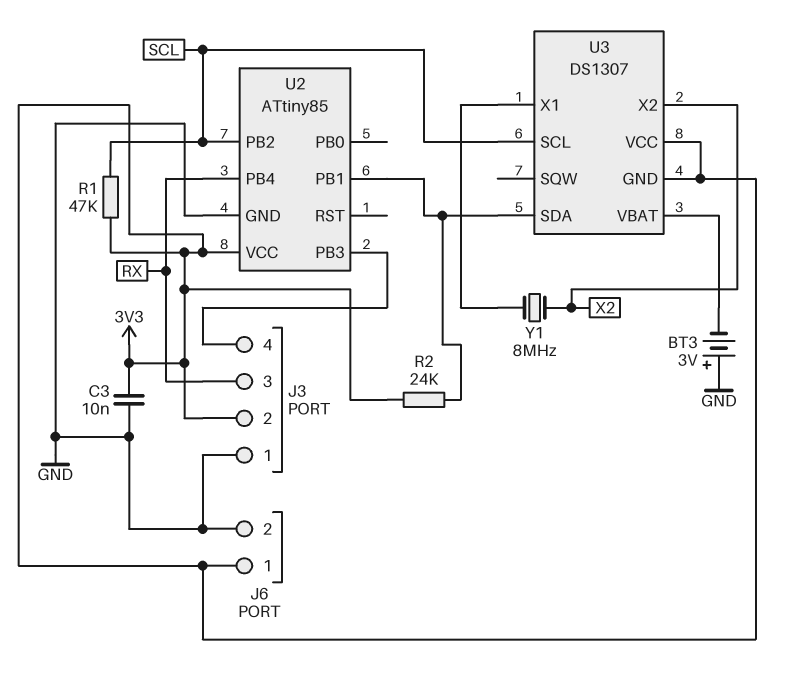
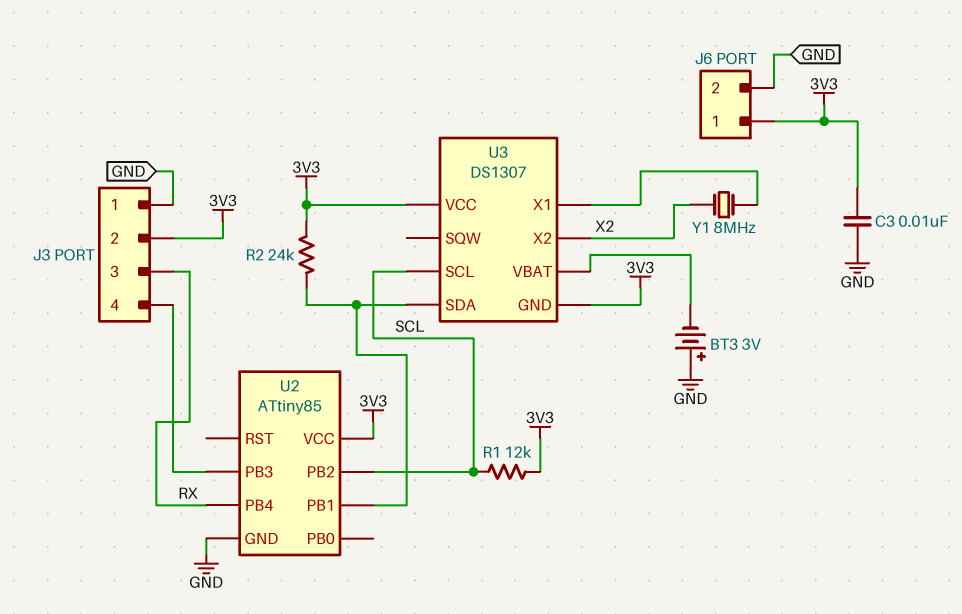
R1: 47k (3V3, SCL) -> 12k (3V3, SCL)

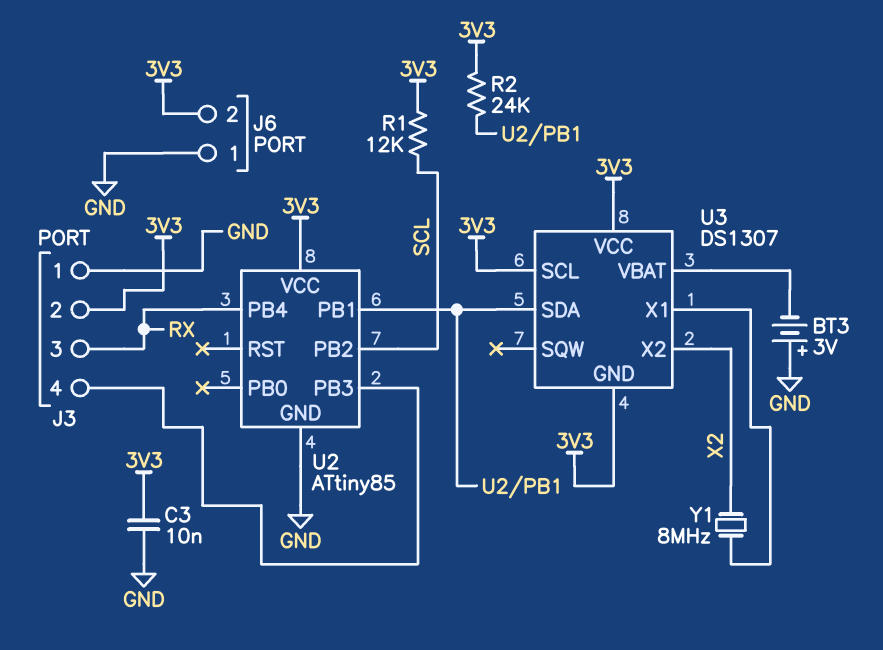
J6 pin 1: 3V3 -> GND
J6 pin 2: GND -> 3V3
U3 pin SCL: SCL -> 3V3

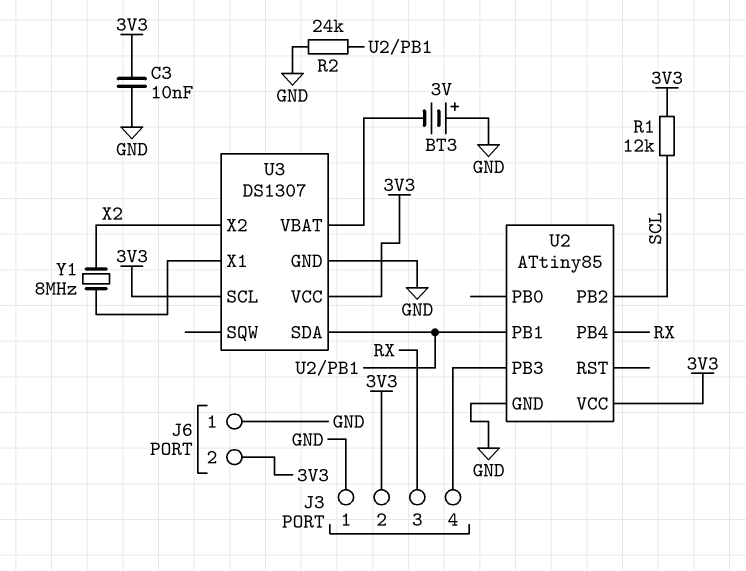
R2: 24k (3V3, U2/PB1) -> 24k (GND, U2/PB1)
U3 pin GND: 3V3 -> GND

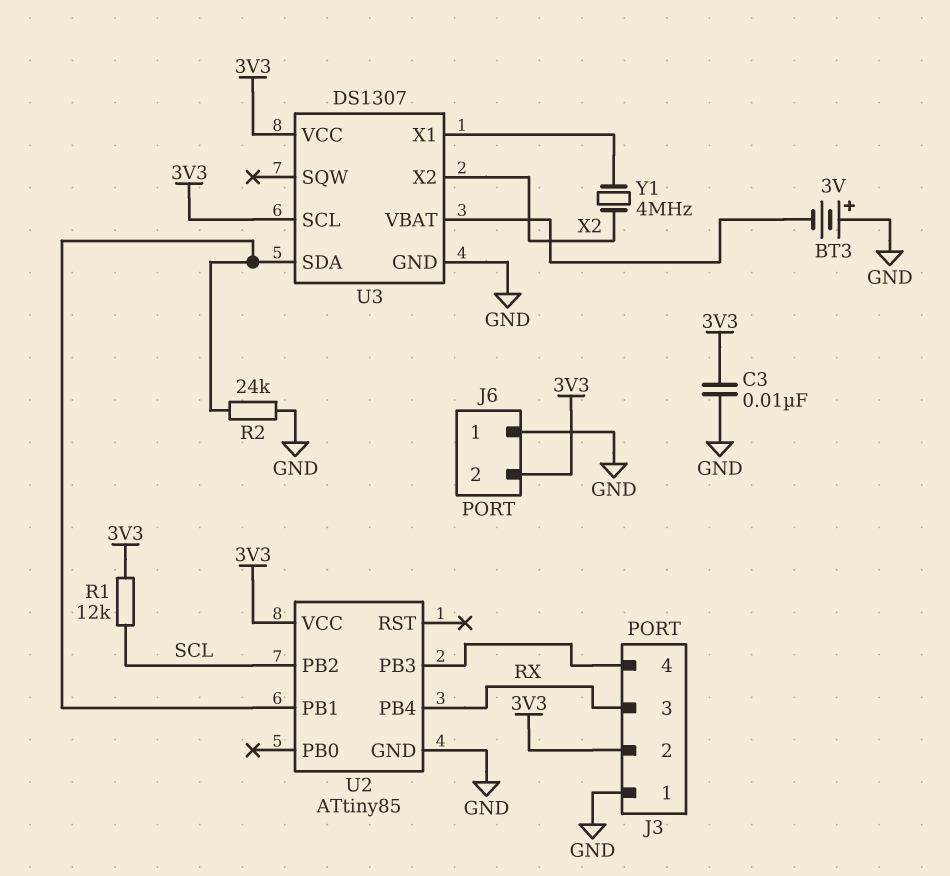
Y1: 8MHz (U3/X1, X2) -> 4MHz (U3/X1, X2)

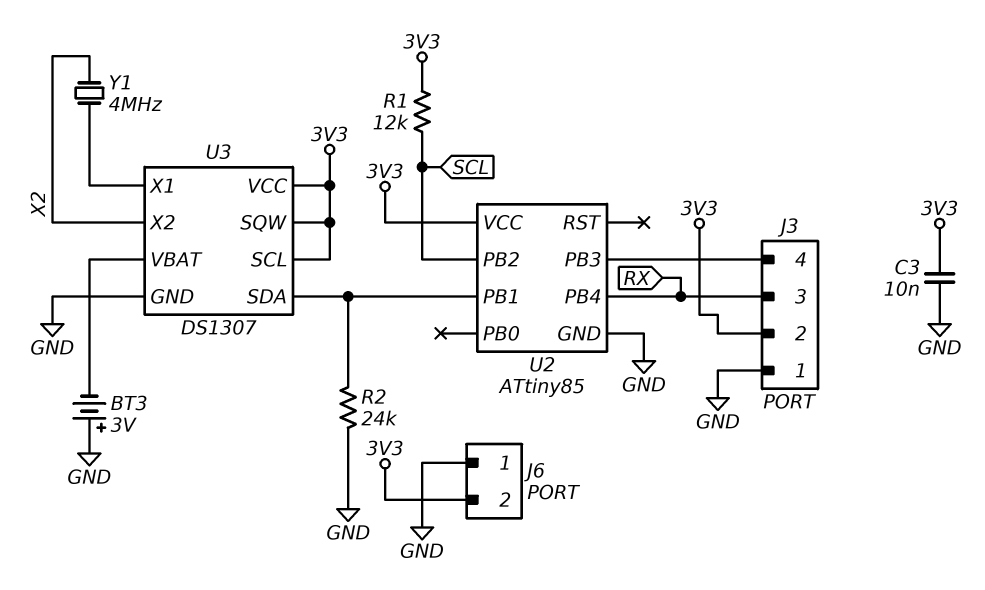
U3 pin SQW: none -> 3V3

